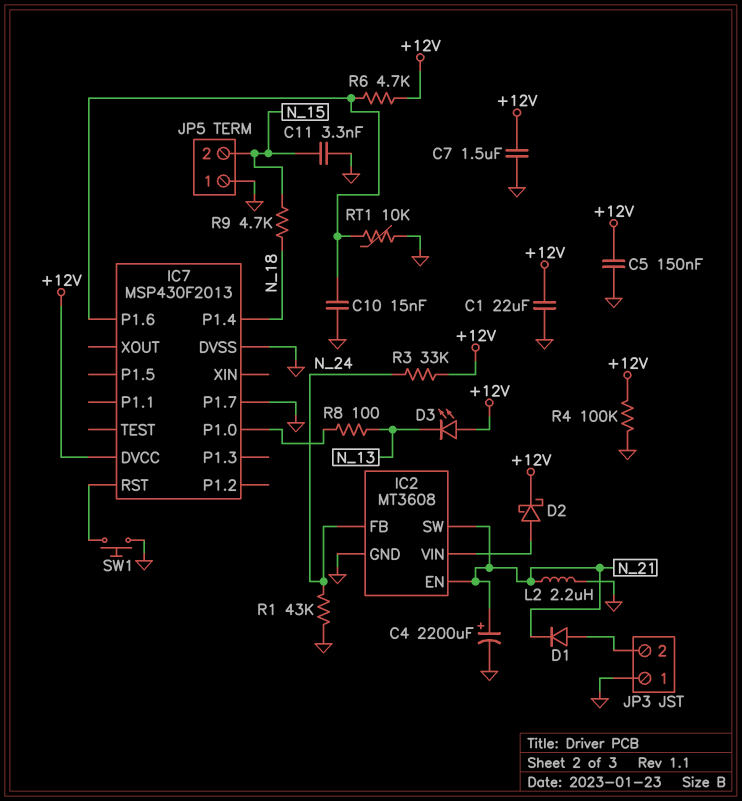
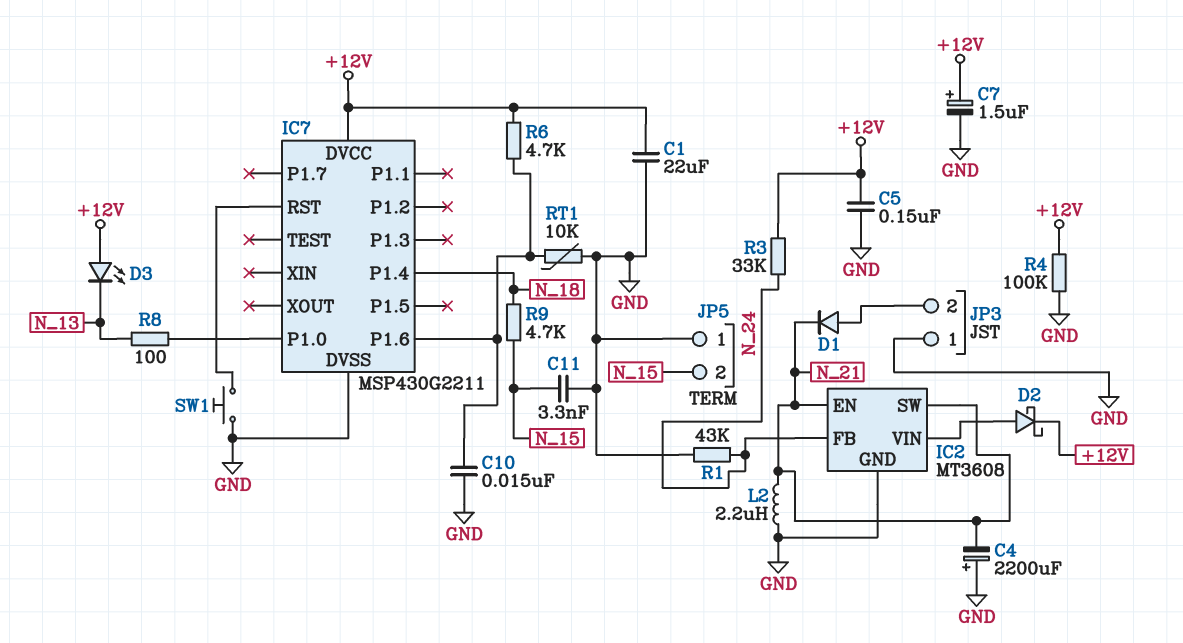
C4: 2200uF (plus N_21, minus GND) -> 2200uF (plus GND, minus N_21)
C7: 1.5uF (+12V, GND) -> 1.5uF (plus +12V, minus GND)
IC7: MSP430F2013 -> MSP430G2211
IC7 pin P1.7: GND -> none

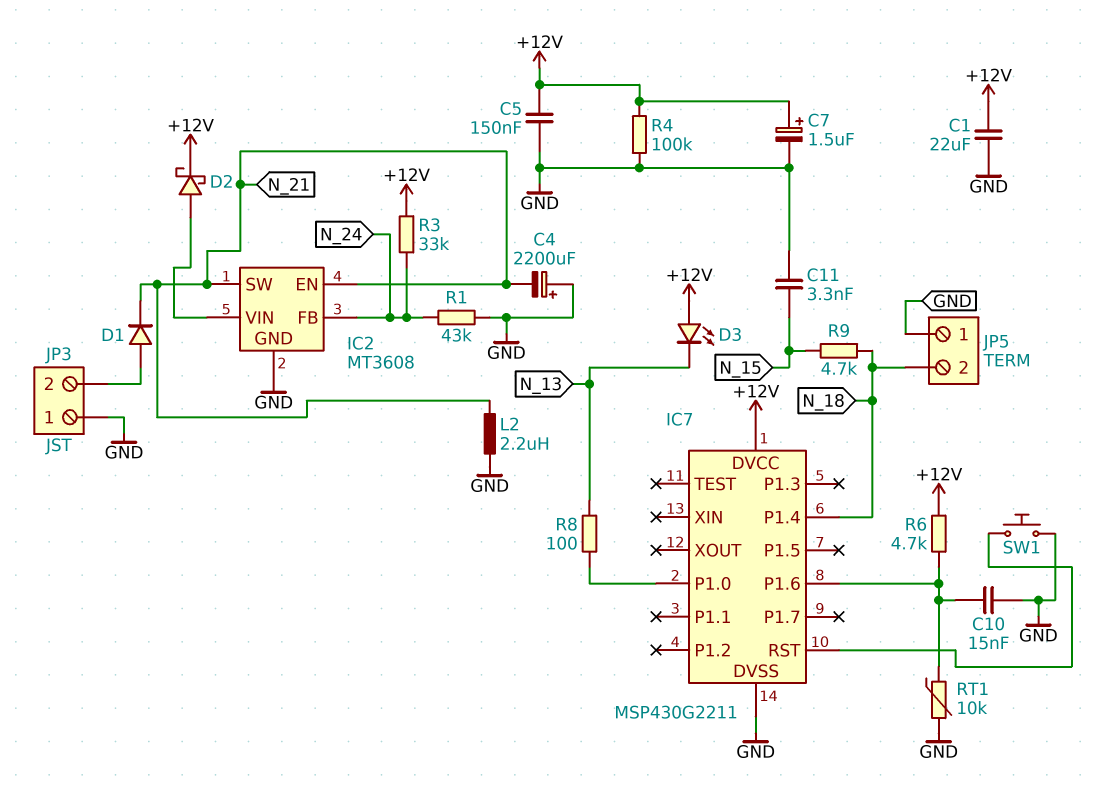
JP5 pin 2: N_15 -> N_18

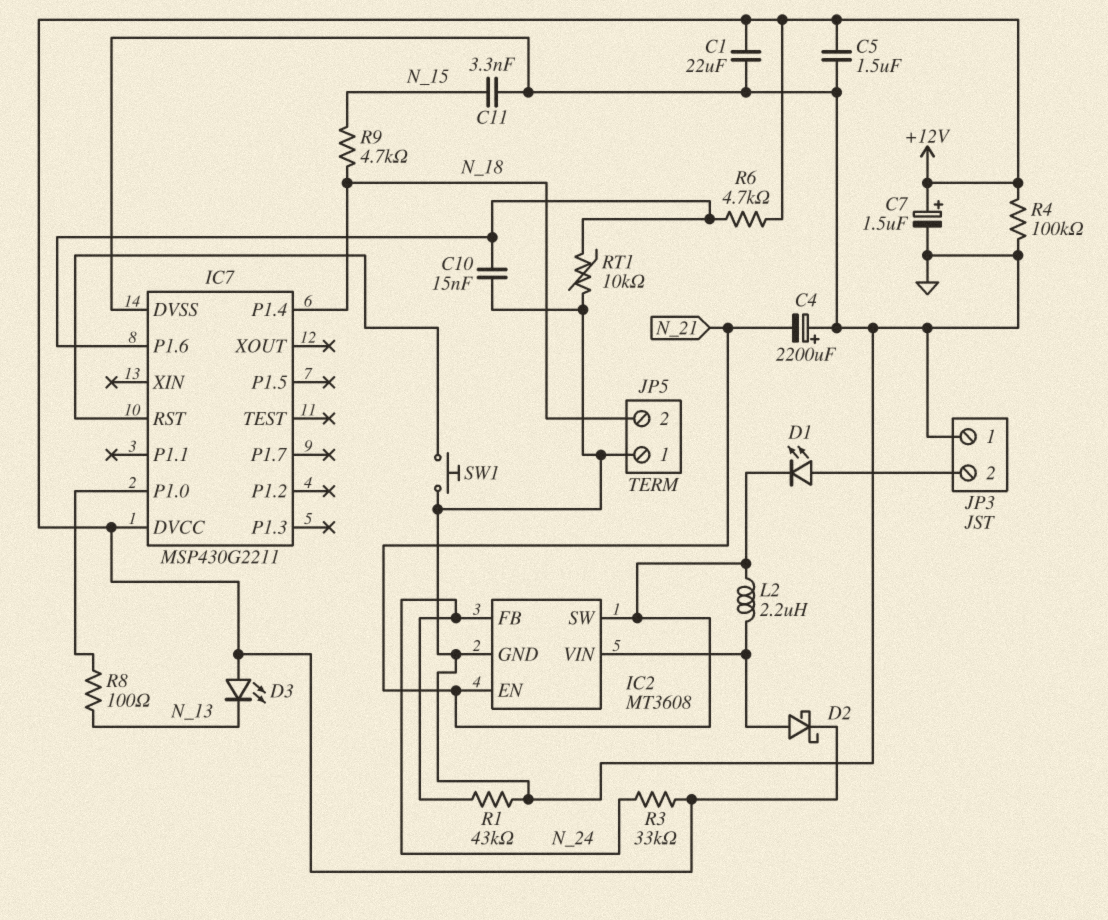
C5: 150nF (+12V, GND) -> 1.5uF (+12V, GND)
D1: diode (A JP3/2, K N_21) -> LED (A JP3/2, K N_21)
L2: 2.2uH (GND, N_21) -> 2.2uH (IC2/VIN, N_21)

